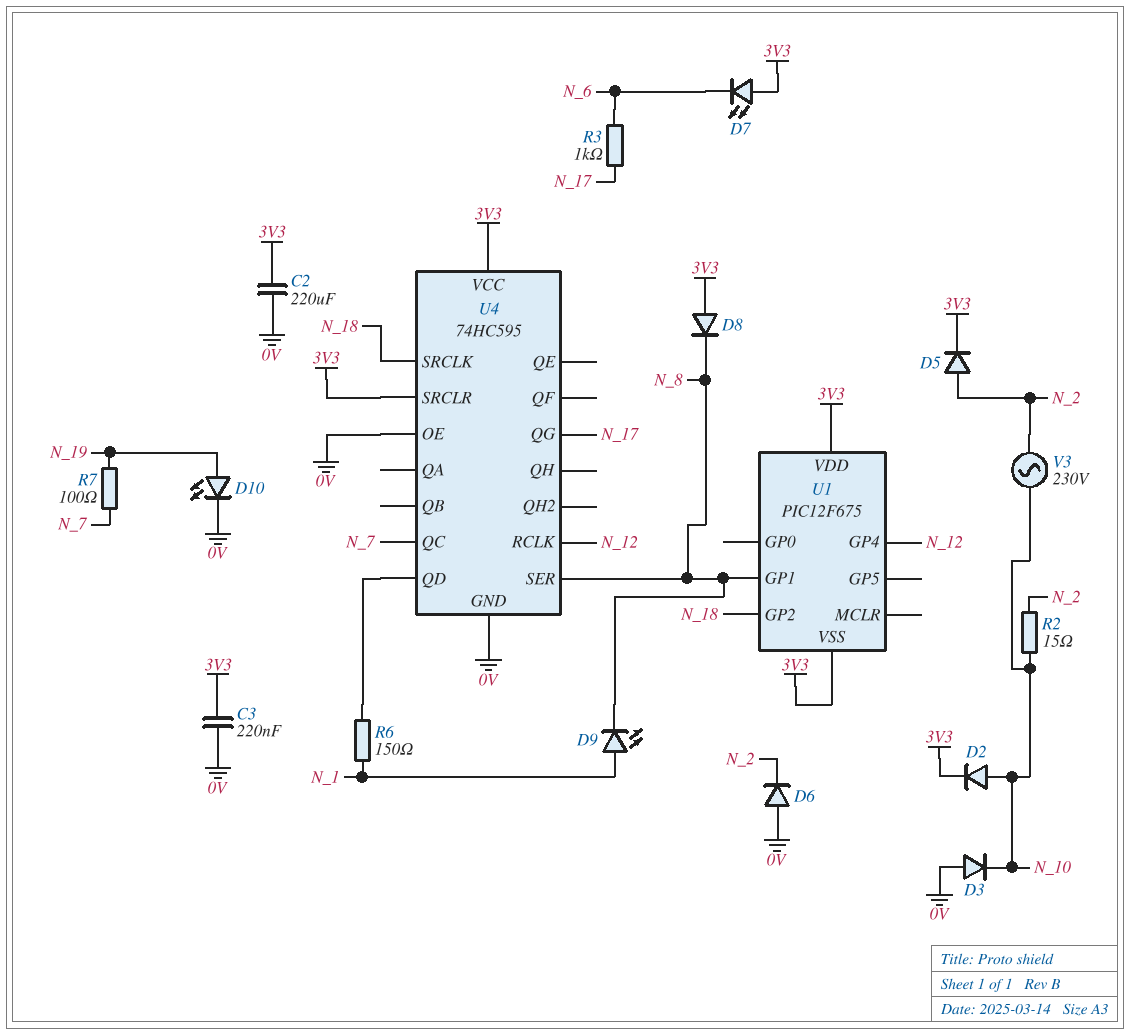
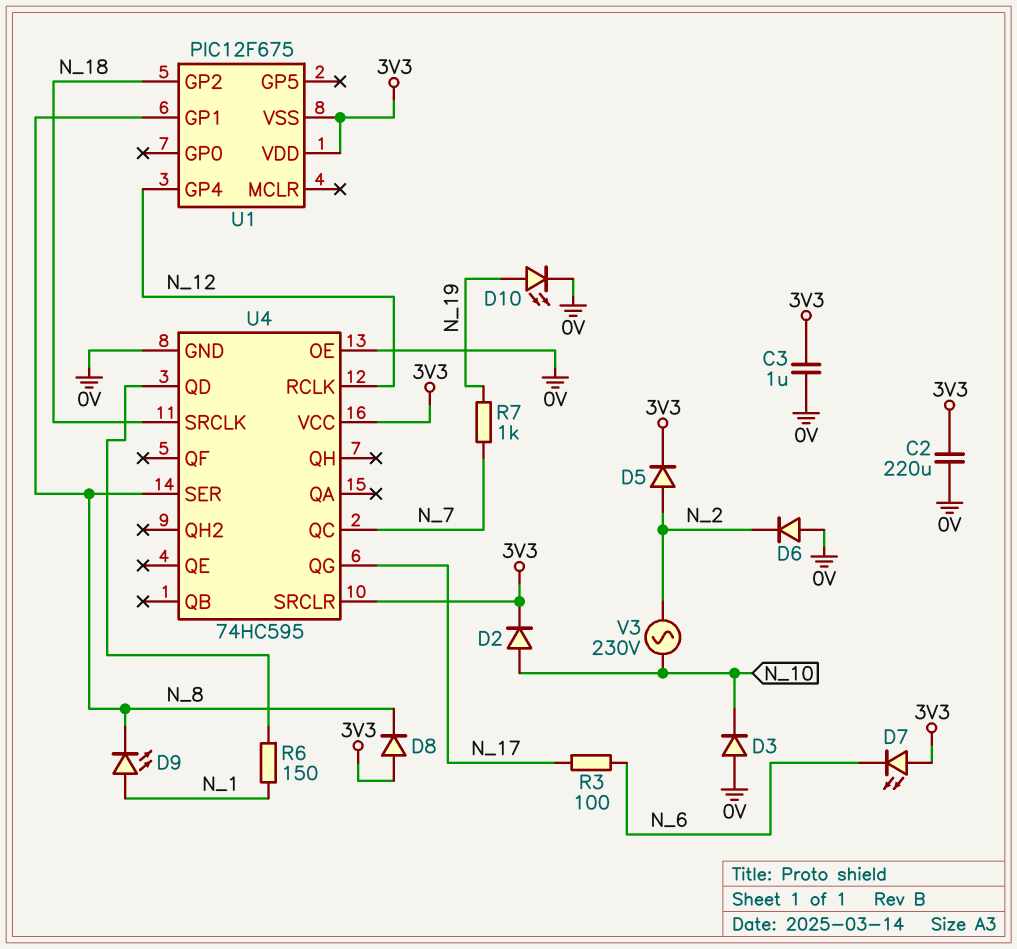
C3: 220nF (0V, 3V3) -> 1uF (0V, 3V3)
R2: 15 (N_2, N_10) -> none
R3: 1k (N_6, N_17) -> 100 (N_6, N_17)
R7: 100 (N_7, N_19) -> 1k (N_7, N_19)

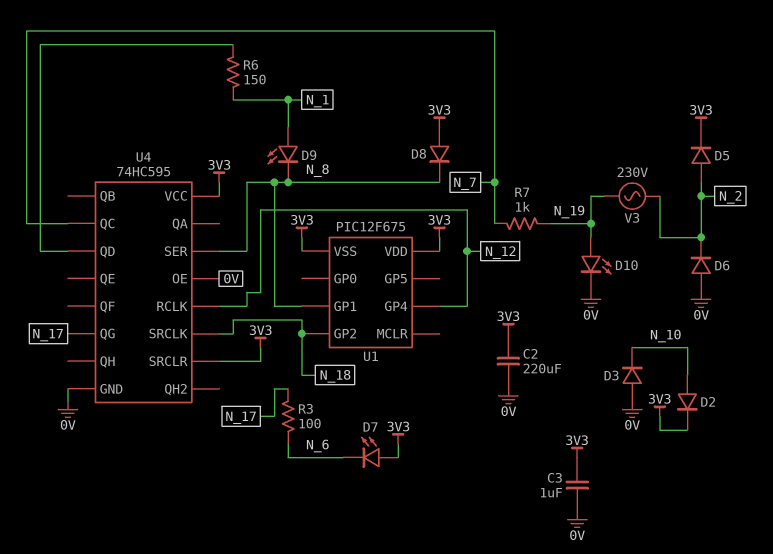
V3: AC 230V (N_2, N_10) -> AC 230V (N_2, N_19)

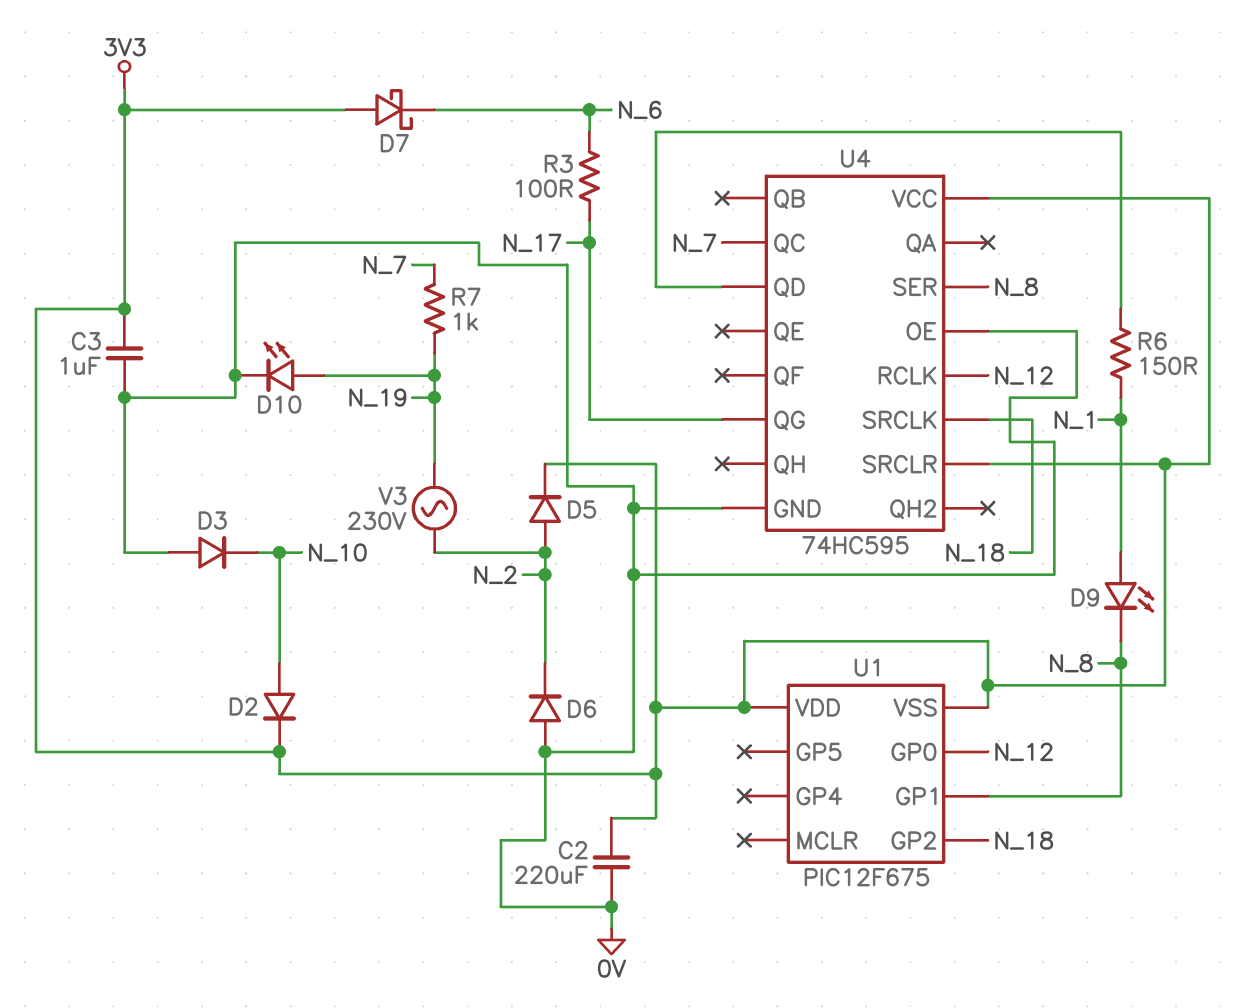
D7: LED (A 3V3, K N_6) -> schottky (A 3V3, K N_6)
D8: diode (A 3V3, K N_8) -> none
U1 pin GP0: none -> N_12
U1 pin GP4: N_12 -> none

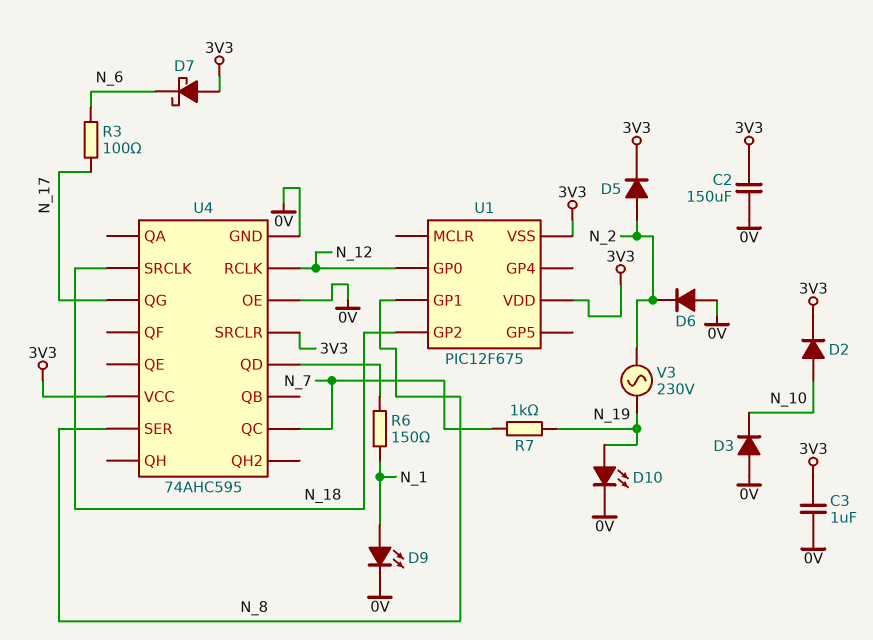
C2: 220uF (0V, 3V3) -> 150uF (0V, 3V3)
D9: LED (A N_1, K N_8) -> LED (A N_1, K 0V)
U4: 74HC595 -> 74AHC595

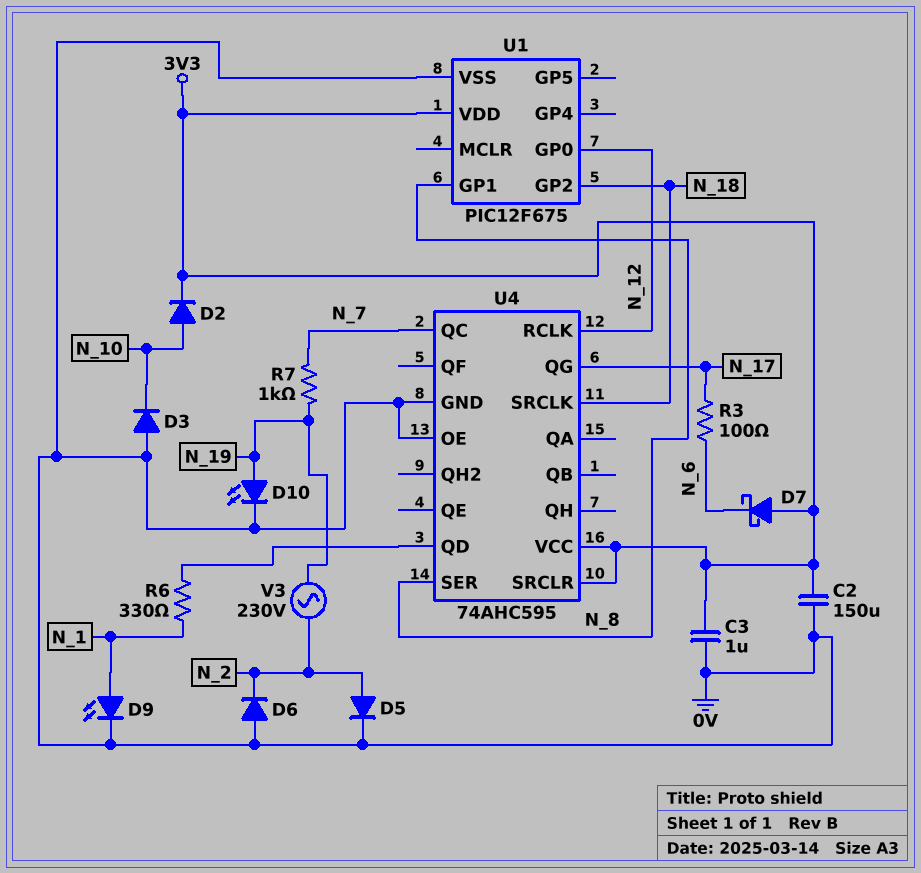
D5: diode (A N_2, K 3V3) -> diode (A N_2, K 0V)
R6: 150 (N_1, U4/QD) -> 330 (N_1, U4/QD)
U1 pin VSS: 3V3 -> 0V

